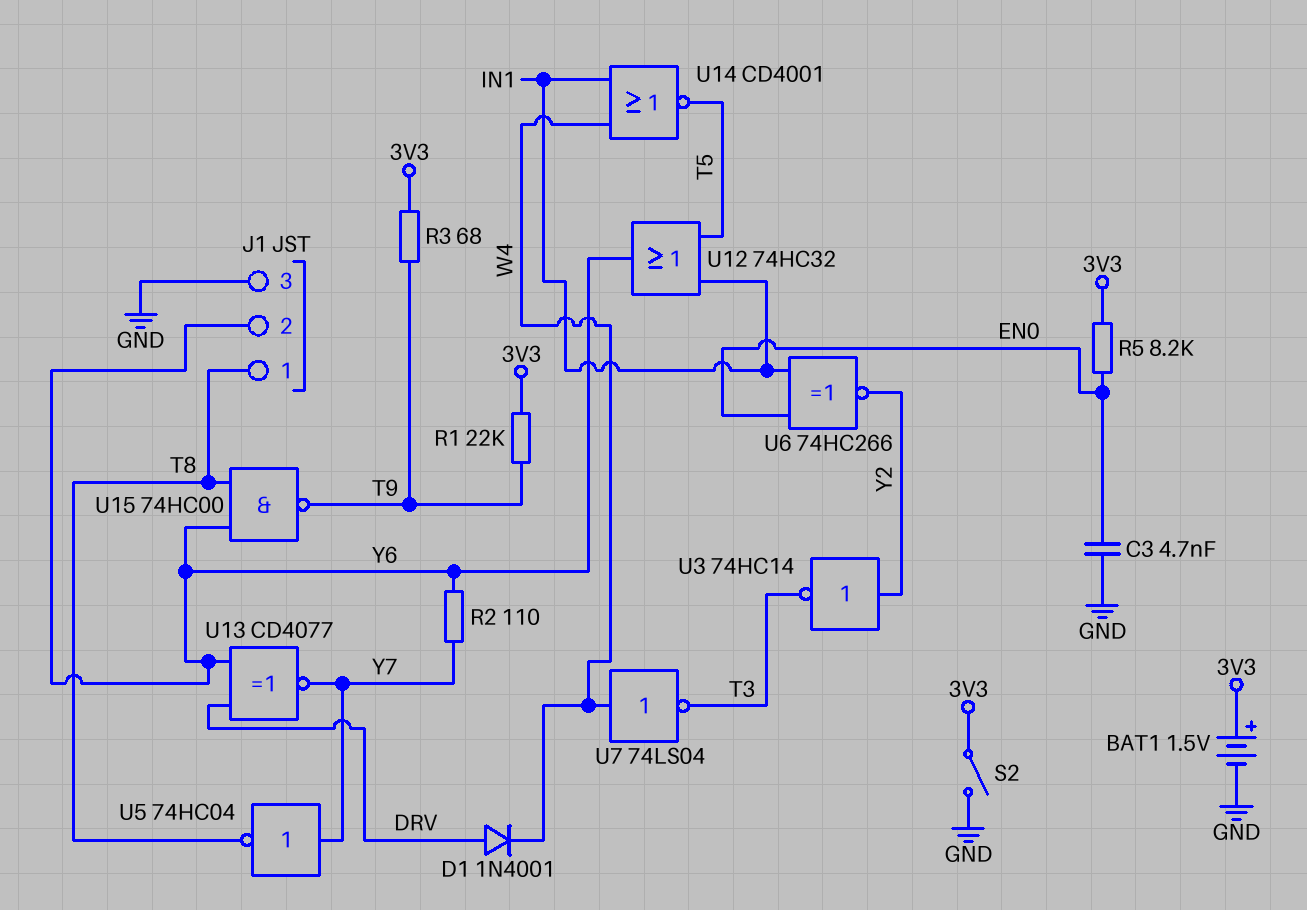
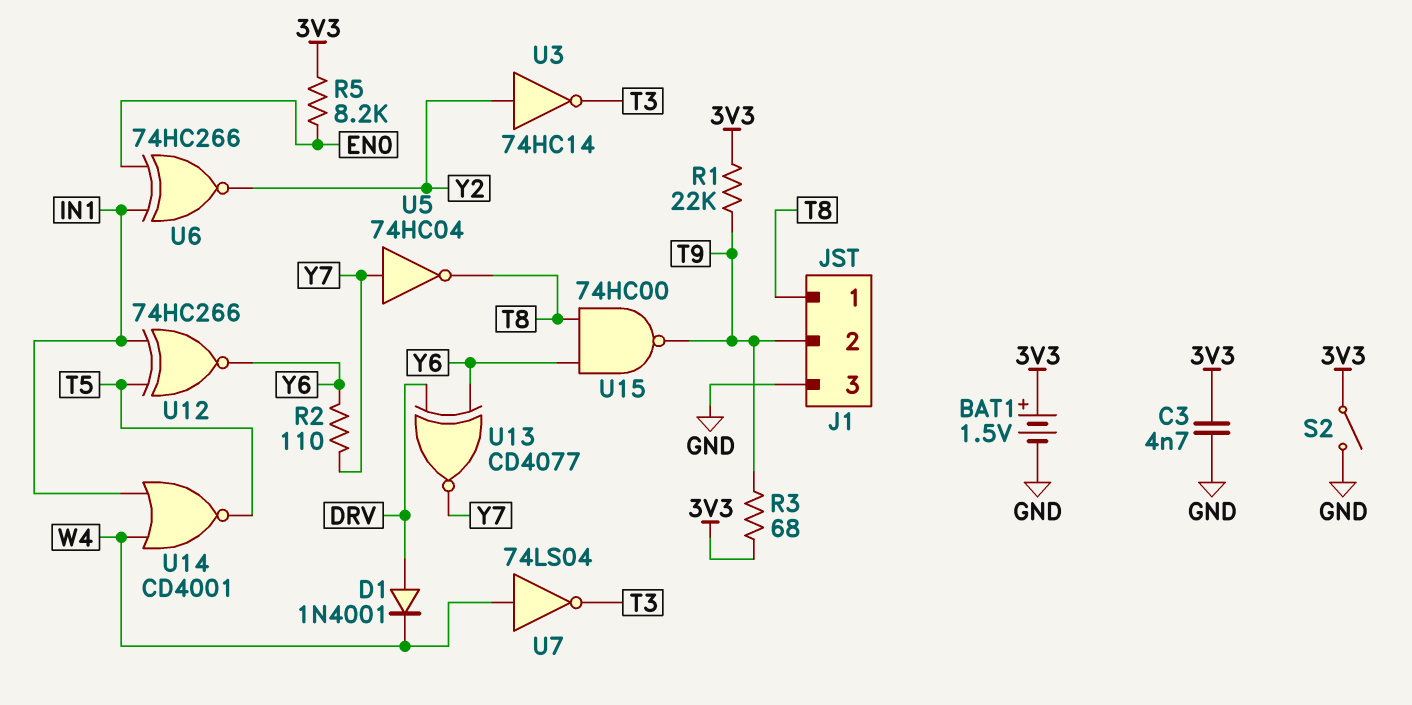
C3: 4.7nF (EN0, GND) -> 4.7nF (3V3, GND)
J1 pin 2: Y6 -> T9
U12: OR 74HC32 (in IN1, in T5, out Y6) -> XNOR 74HC266 (in IN1, in T5, out Y6)

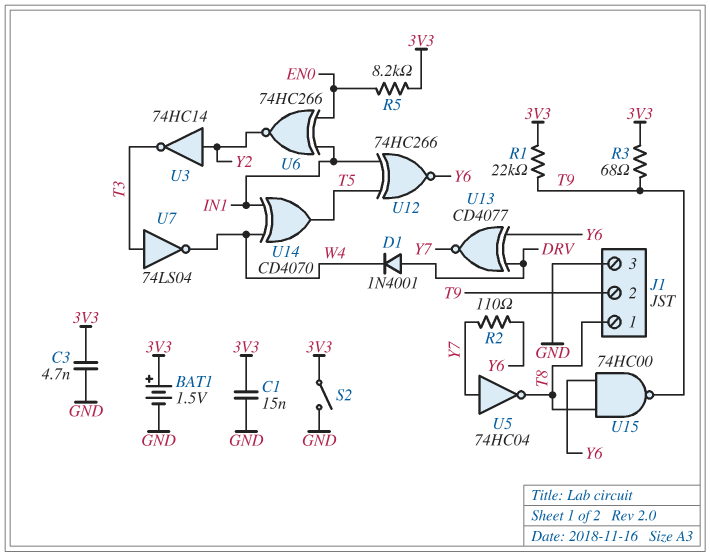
C1: none -> 15nF (3V3, GND)
U7: NOT 74LS04 (in W4, out T3) -> NOT 74LS04 (in T3, out W4)
U14: NOR CD4001 (in IN1, in W4, out T5) -> XOR CD4070 (in IN1, in W4, out T5)

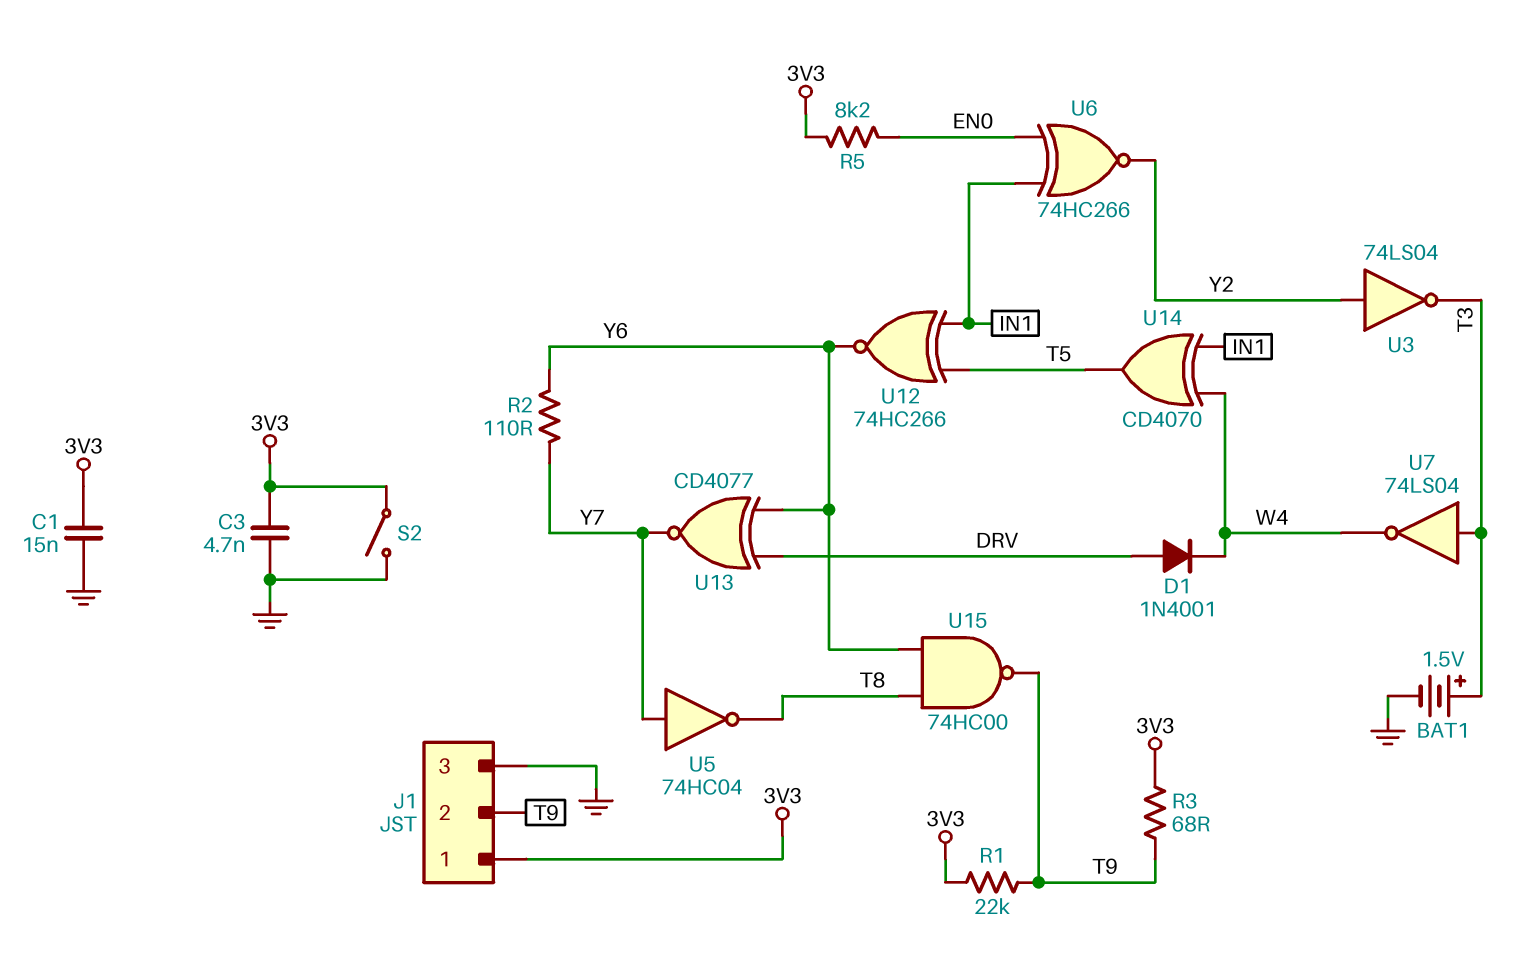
BAT1: 1.5V (plus 3V3, minus GND) -> 1.5V (plus T3, minus GND)
J1 pin 1: T8 -> 3V3
U3: NOT 74HC14 (in Y2, out T3) -> NOT 74LS04 (in Y2, out T3)

